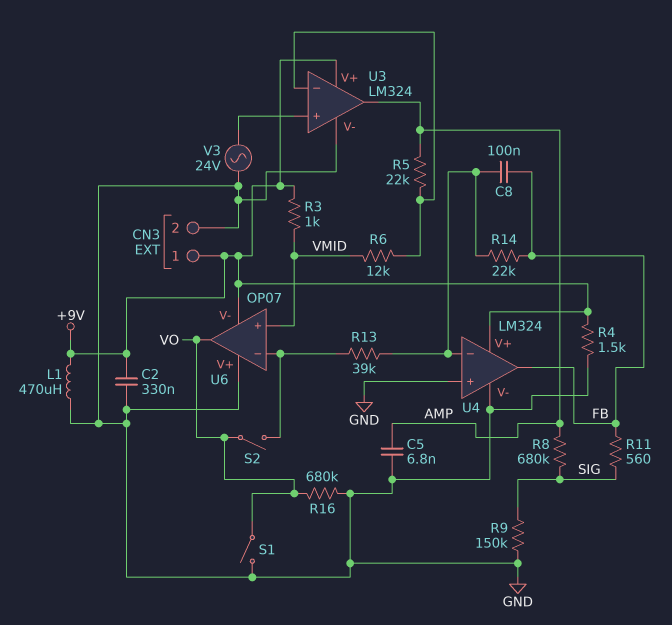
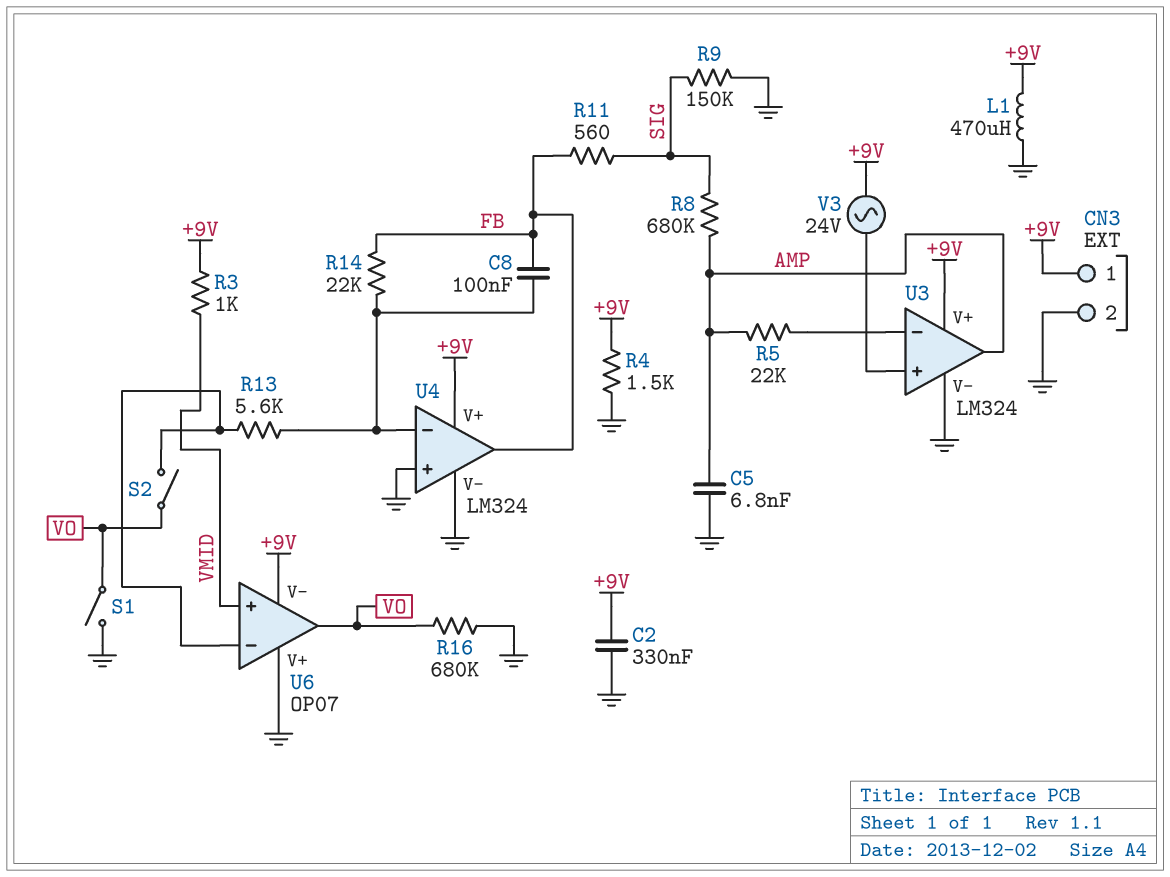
R6: 12k (U3/in-, VMID) -> none
R13: 39k (U4/in-, U6/in-) -> 5.6k (U4/in-, U6/in-)
V3: AC 24V (GND, U3/in+) -> AC 24V (+9V, U3/in+)

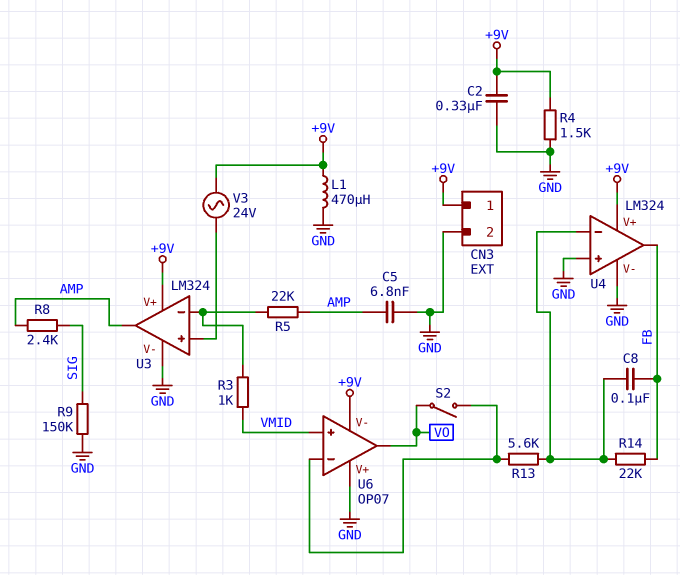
R3: 1k (+9V, VMID) -> 1k (U3/in-, VMID)
R8: 680k (AMP, SIG) -> 2.4k (AMP, SIG)
R11: 560 (FB, SIG) -> none
R16: 680k (GND, VO) -> none
S1: switch (GND, VO) -> none

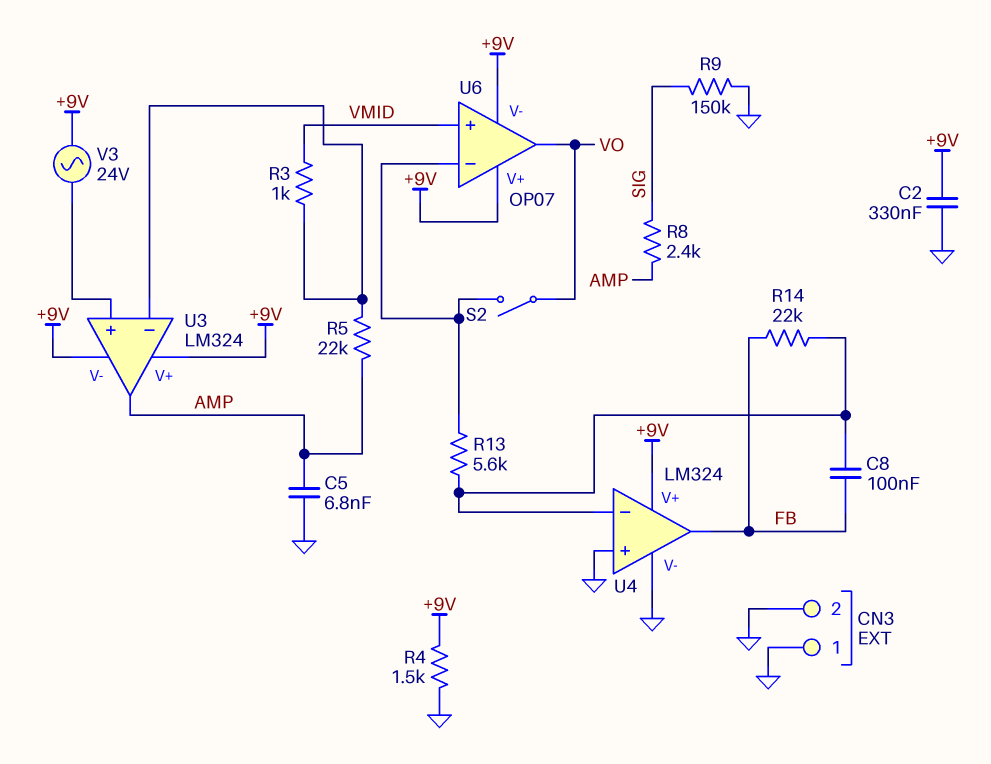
CN3 pin 1: +9V -> GND
L1: 470uH (+9V, GND) -> none
U3 pin V-: GND -> +9V
U6 pin V+: GND -> +9V

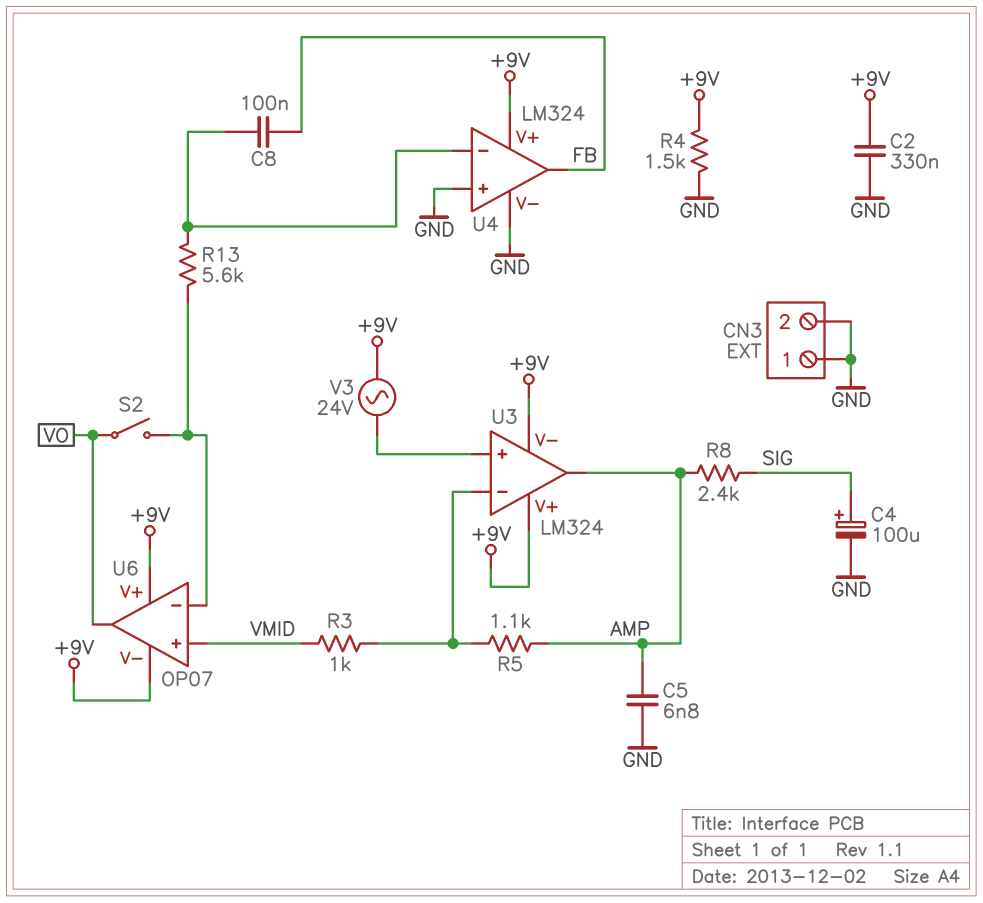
C4: none -> 100uF (plus SIG, minus GND)
R5: 22k (AMP, U3/in-) -> 1.1k (AMP, U3/in-)
R9: 150k (GND, SIG) -> none
R14: 22k (FB, U4/in-) -> none

